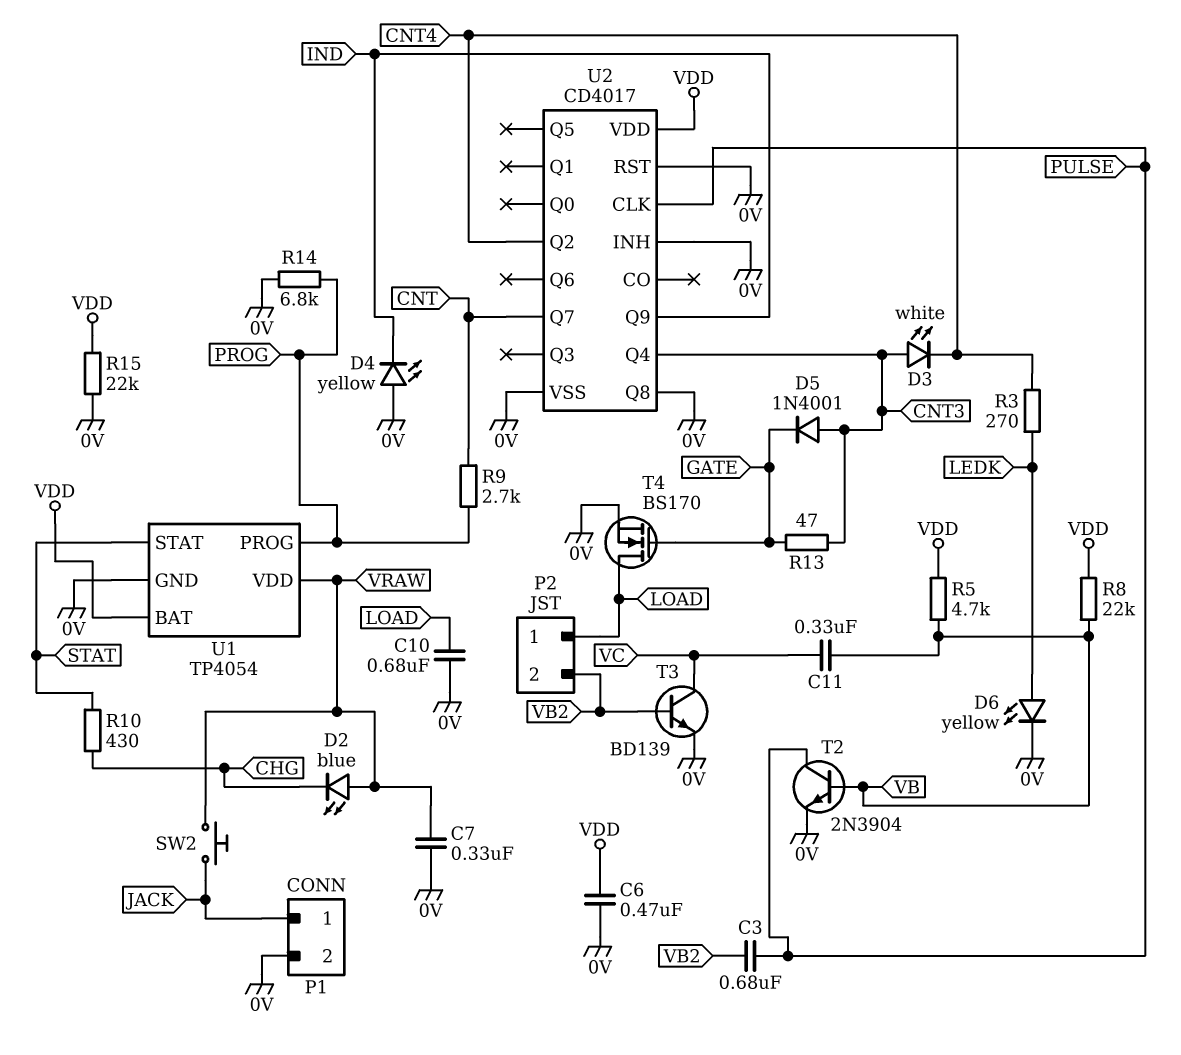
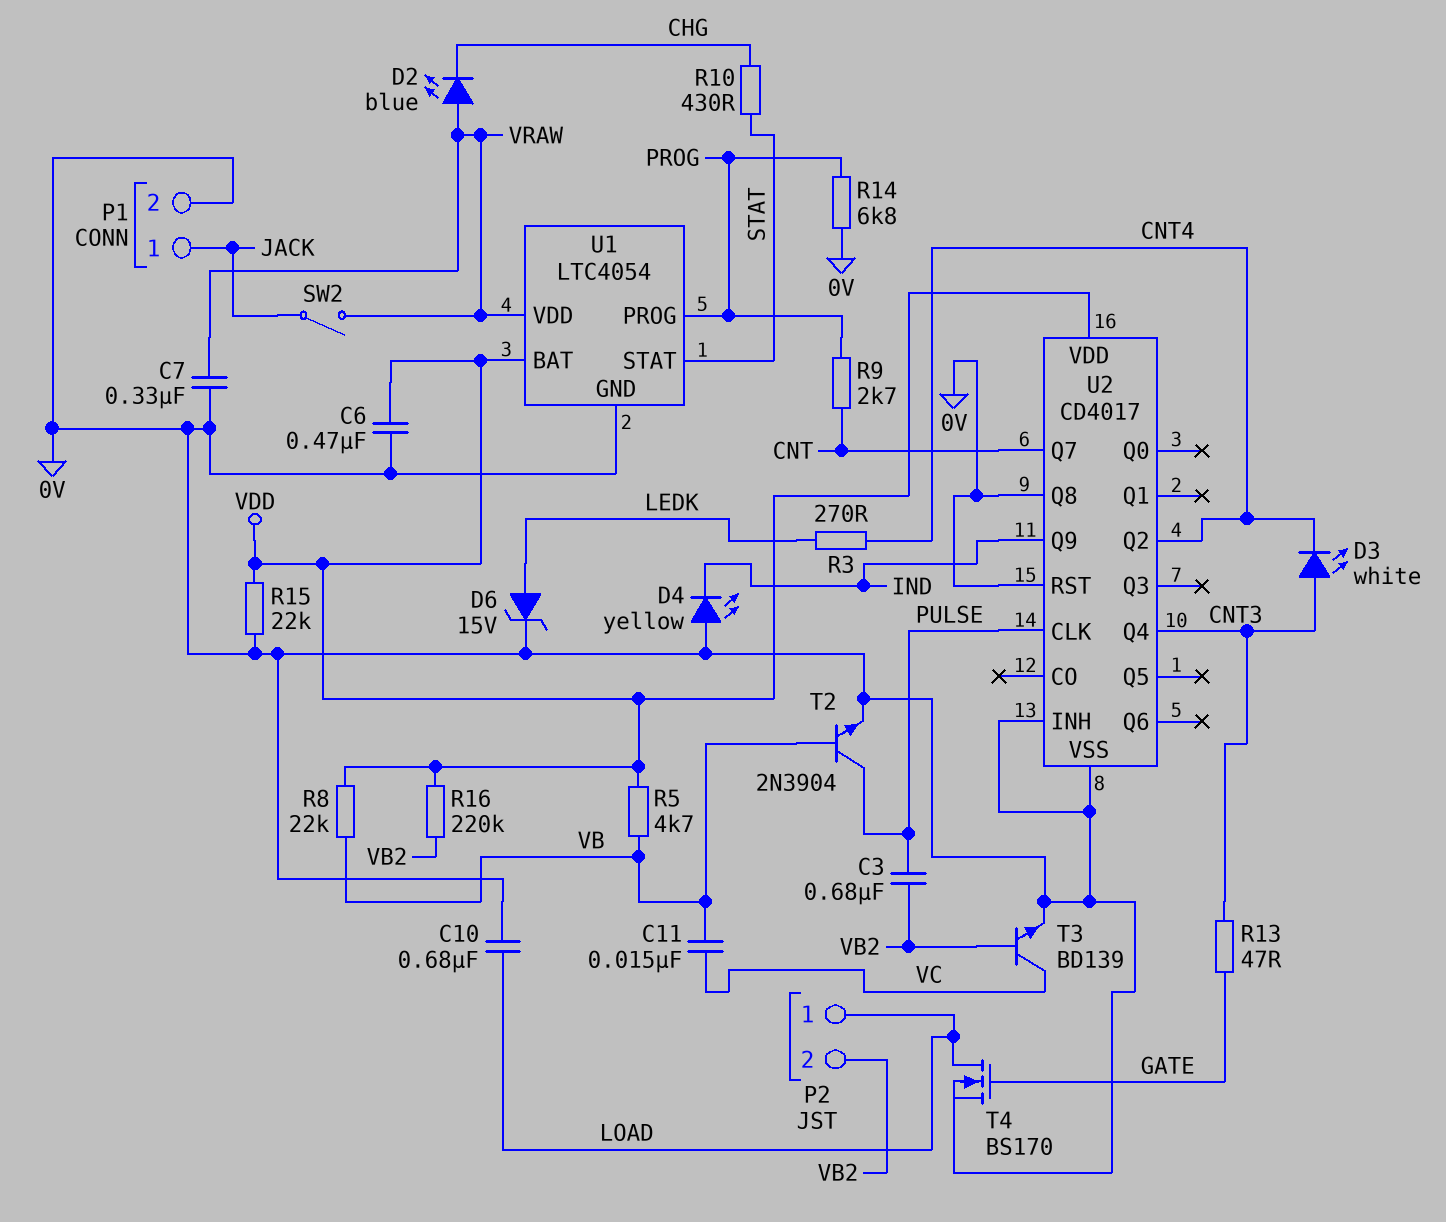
C11: 330nF (VB, VC) -> 15nF (VB, VC)
D5: diode 1N4001 (A CNT3, K GATE) -> none
D6: LED yellow (A LEDK, K 0V) -> zener 15V (A LEDK, K 0V)
R16: none -> 220k (VB2, VDD)
SW2: button (JACK, VRAW) -> switch (JACK, VRAW)
U1: TP4054 -> LTC4054

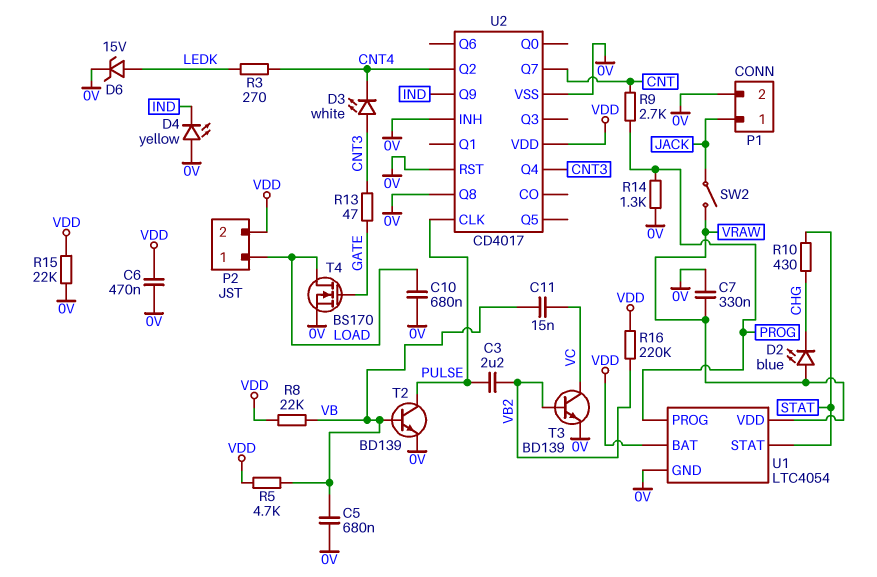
C3: 680nF (PULSE, VB2) -> 2.2uF (PULSE, VB2)
C5: none -> 680nF (0V, VB)
P2 pin 2: VB2 -> VDD
R14: 6.8k (0V, PROG) -> 1.3k (0V, PROG)
T2: NPN 2N3904 (B VB, C PULSE, E 0V) -> NPN BD139 (B VB, C PULSE, E 0V)

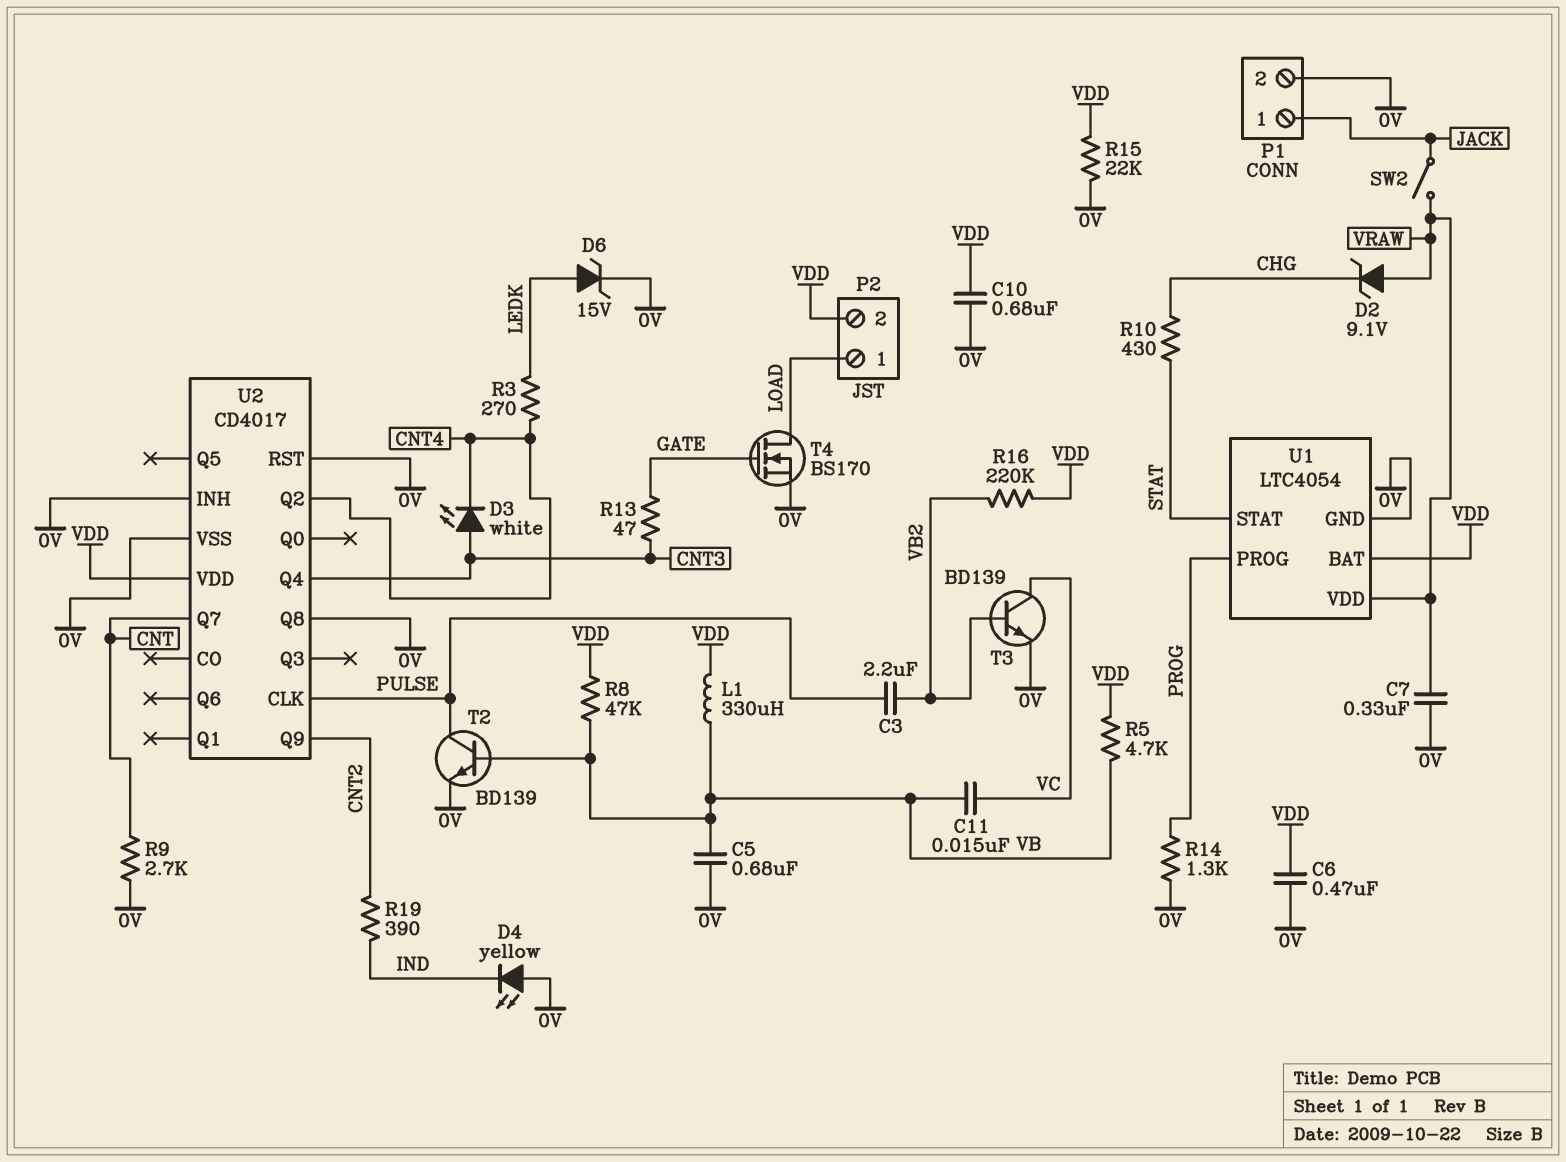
C10: 680nF (0V, LOAD) -> 680nF (0V, VDD)
D2: LED blue (A VRAW, K CHG) -> zener 9.1V (A VRAW, K CHG)
L1: none -> 330uH (VB, VDD)
R8: 22k (VB, VDD) -> 47k (VB, VDD)
R9: 2.7k (CNT, PROG) -> 2.7k (0V, CNT)
R19: none -> 390 (CNT2, IND)
U2 pin Q9: IND -> CNT2

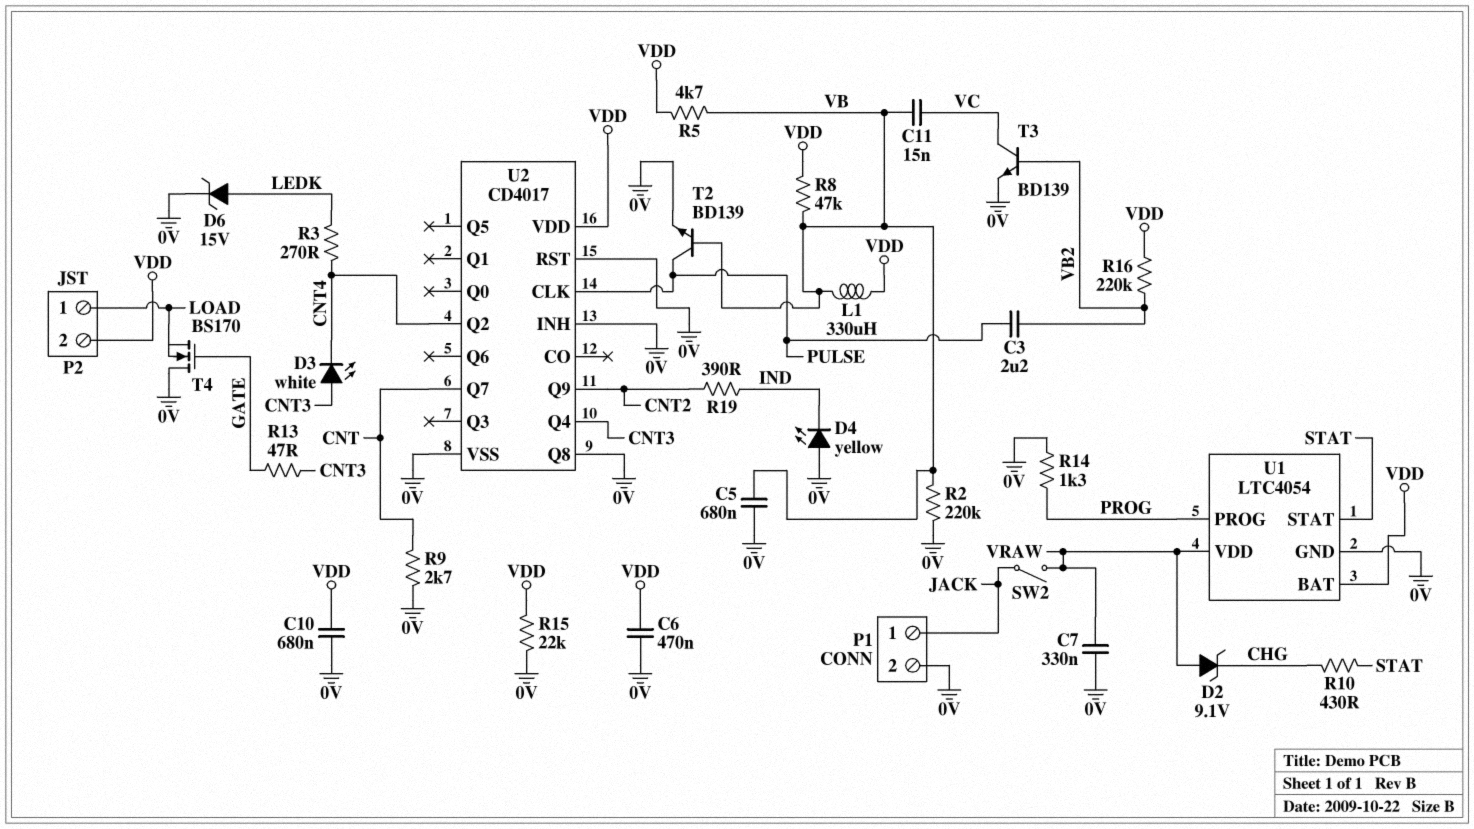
R2: none -> 220k (0V, VB)
T4: NMOS BS170 (G GATE, D LOAD, S 0V) -> NMOS BS170 (G GATE, D 0V, S LOAD)

